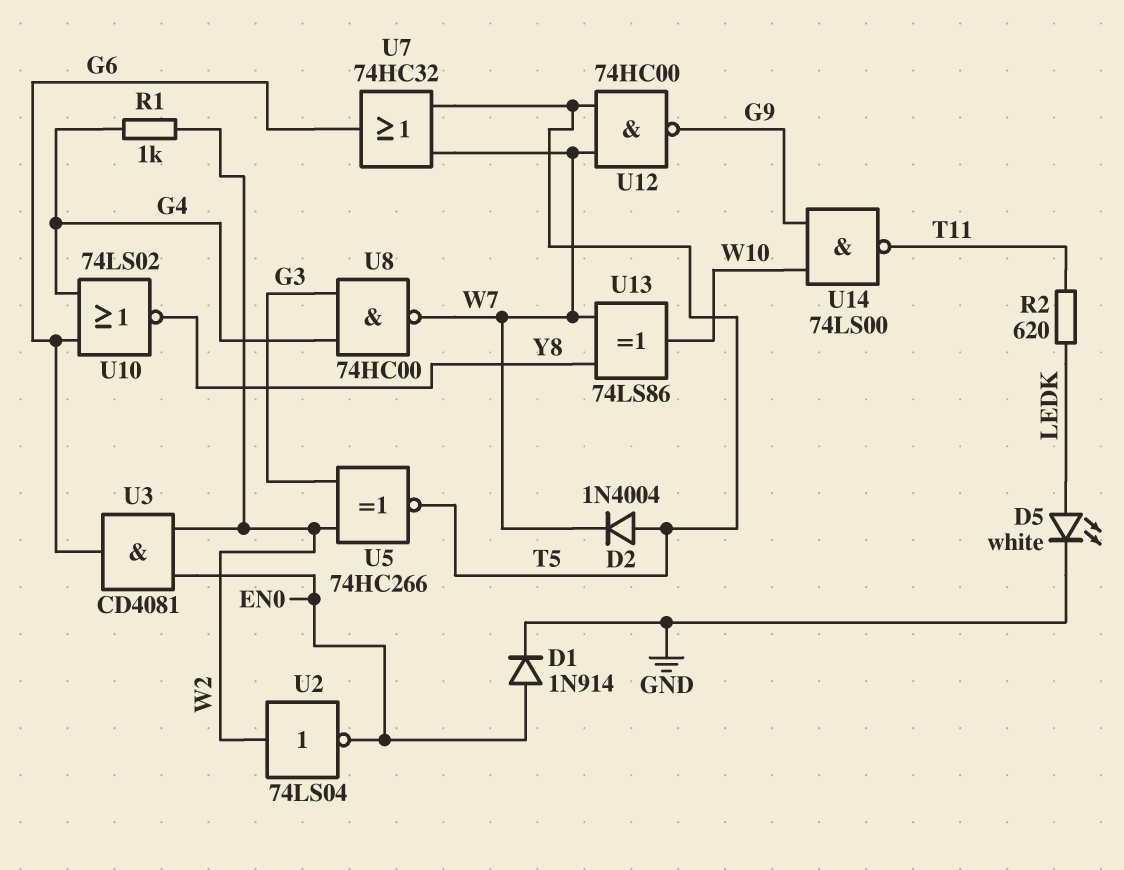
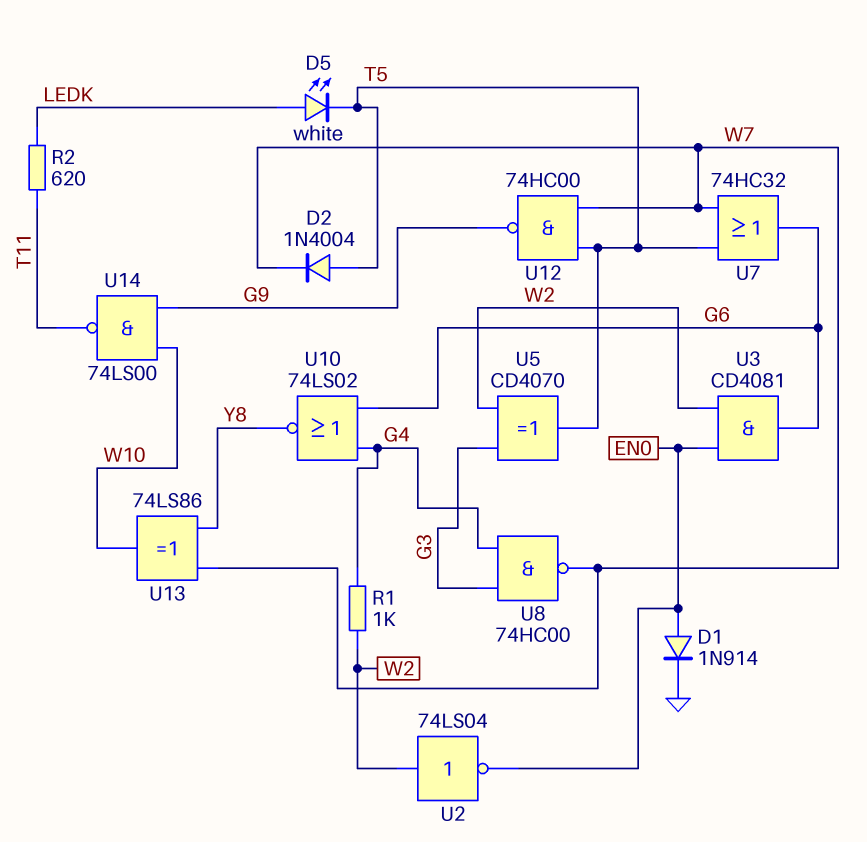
D5: LED white (A LEDK, K GND) -> LED white (A LEDK, K T5)
U5: XNOR 74HC266 (in G3, in W2, out T5) -> XOR CD4070 (in G3, in W2, out T5)

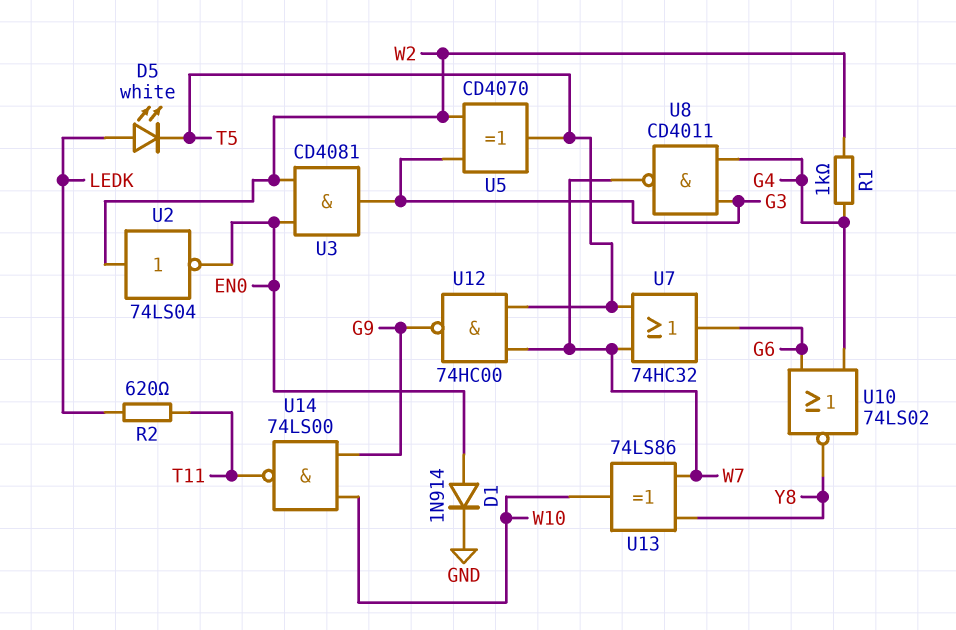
D2: diode 1N4004 (A T5, K W7) -> none
U3: AND CD4081 (in EN0, in W2, out G6) -> AND CD4081 (in EN0, in W2, out G3)
U8: NAND 74HC00 (in G3, in G4, out W7) -> NAND CD4011 (in G3, in G4, out W7)

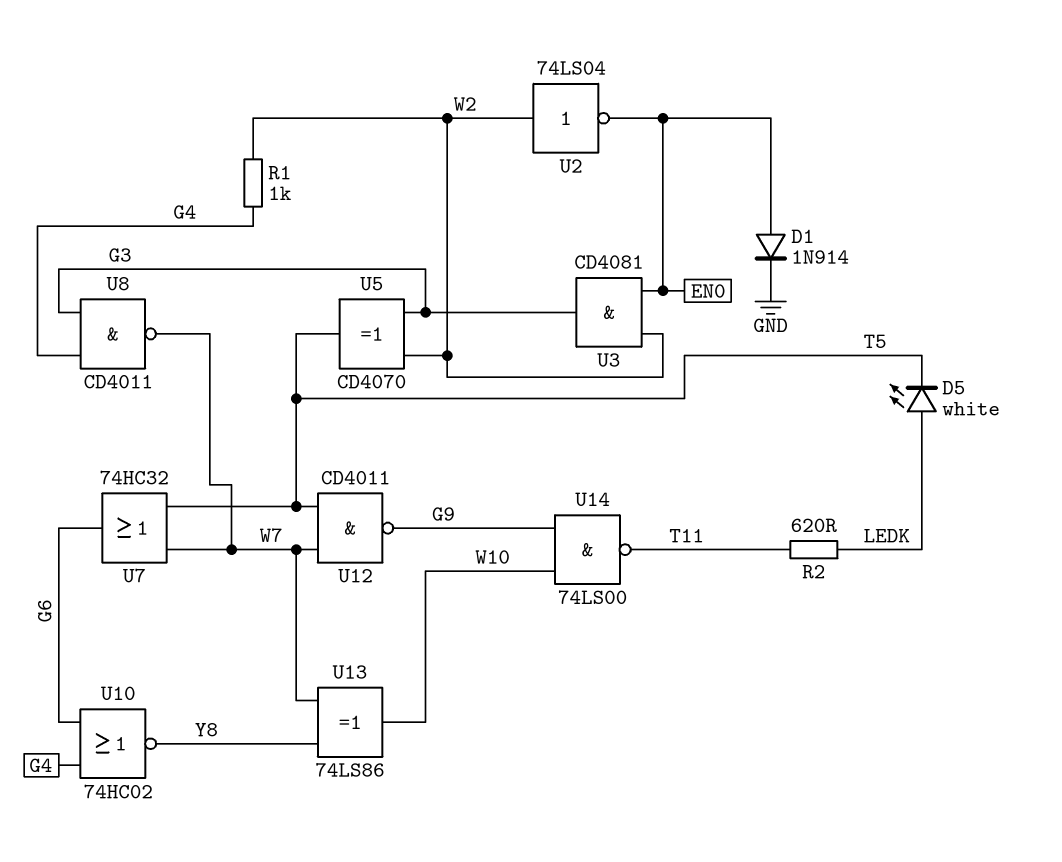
U10: NOR 74LS02 (in G4, in G6, out Y8) -> NOR 74HC02 (in G4, in G6, out Y8)
U12: NAND 74HC00 (in T5, in W7, out G9) -> NAND CD4011 (in T5, in W7, out G9)

